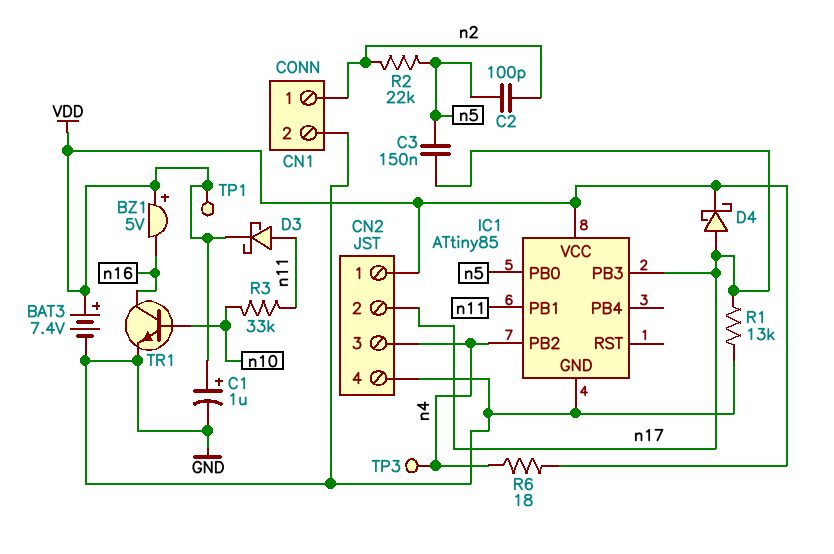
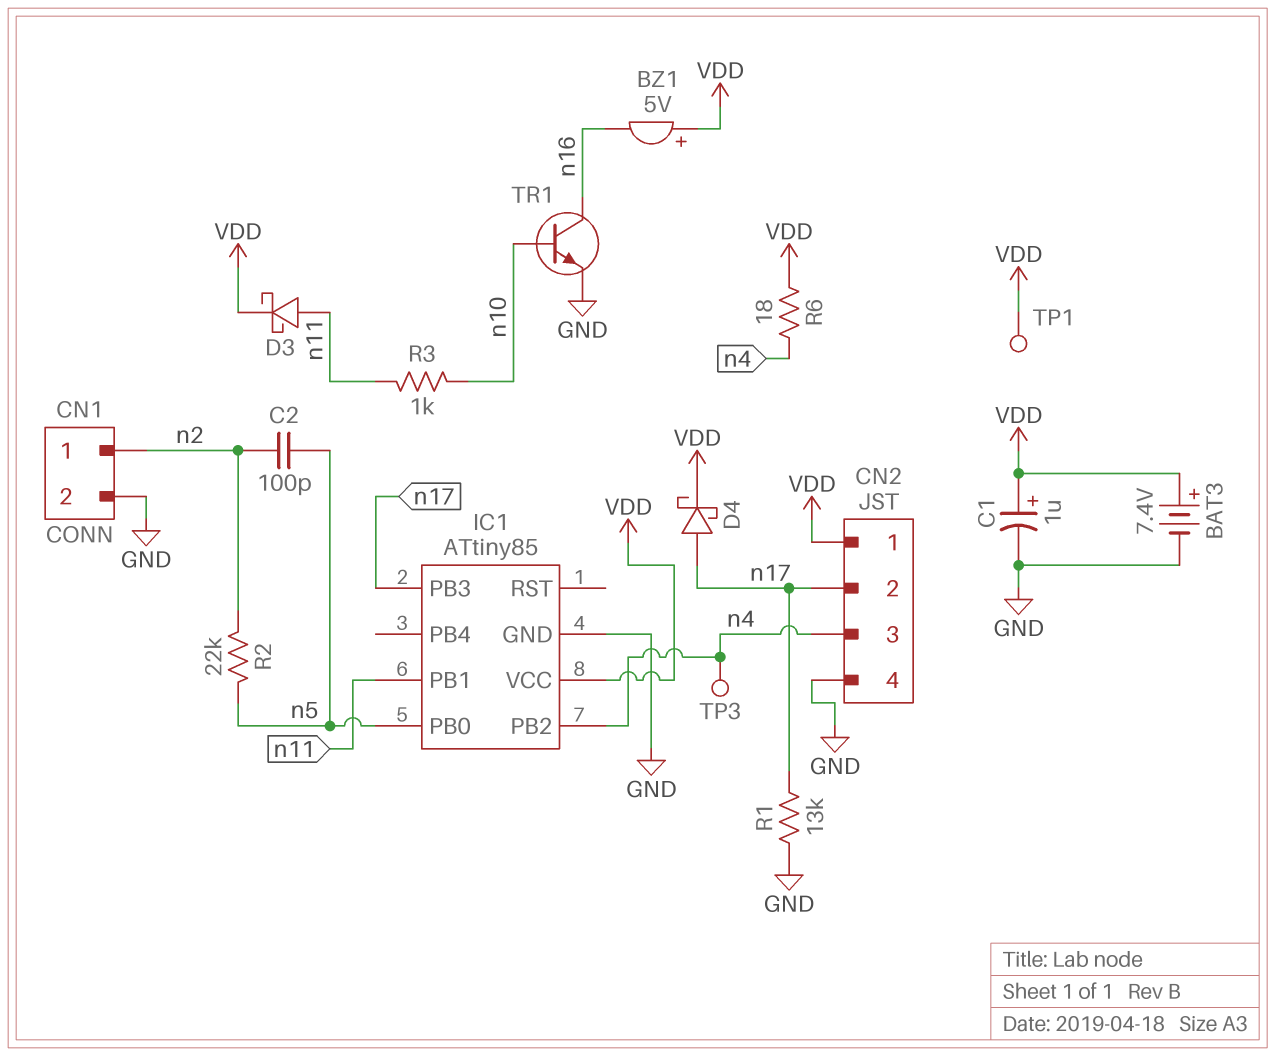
C3: 150nF (n5, n17) -> none
R3: 33k (n10, n11) -> 1k (n10, n11)

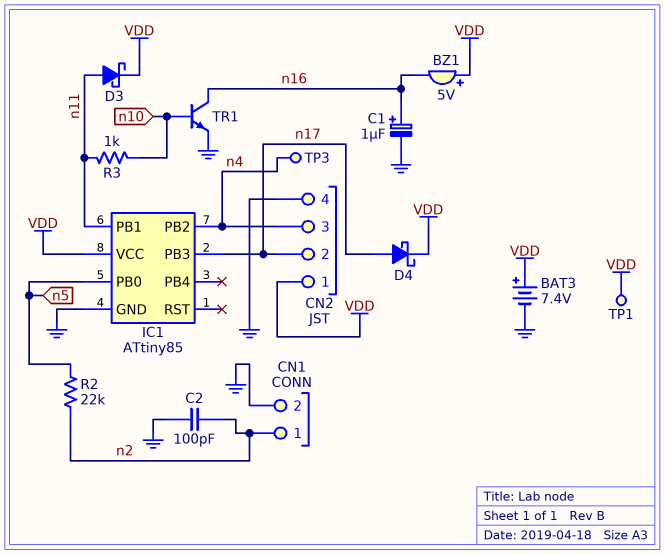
C1: 1uF (plus VDD, minus GND) -> 1uF (plus n16, minus GND)
C2: 100pF (n2, n5) -> 100pF (GND, n2)
R1: 13k (GND, n17) -> none
R6: 18 (VDD, n4) -> none

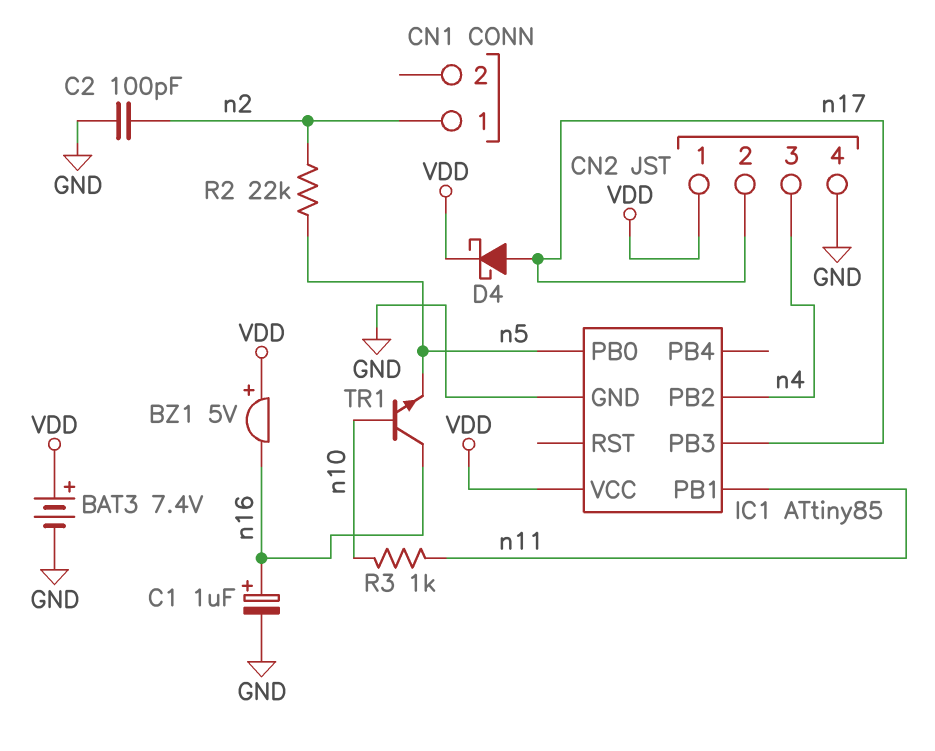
CN1 pin 2: GND -> none
D3: schottky (A n11, K VDD) -> none
TP1: test point (VDD) -> none
TP3: test point (n4) -> none
TR1: NPN (B n10, C n16, E GND) -> NPN (B n10, C n16, E n5)

